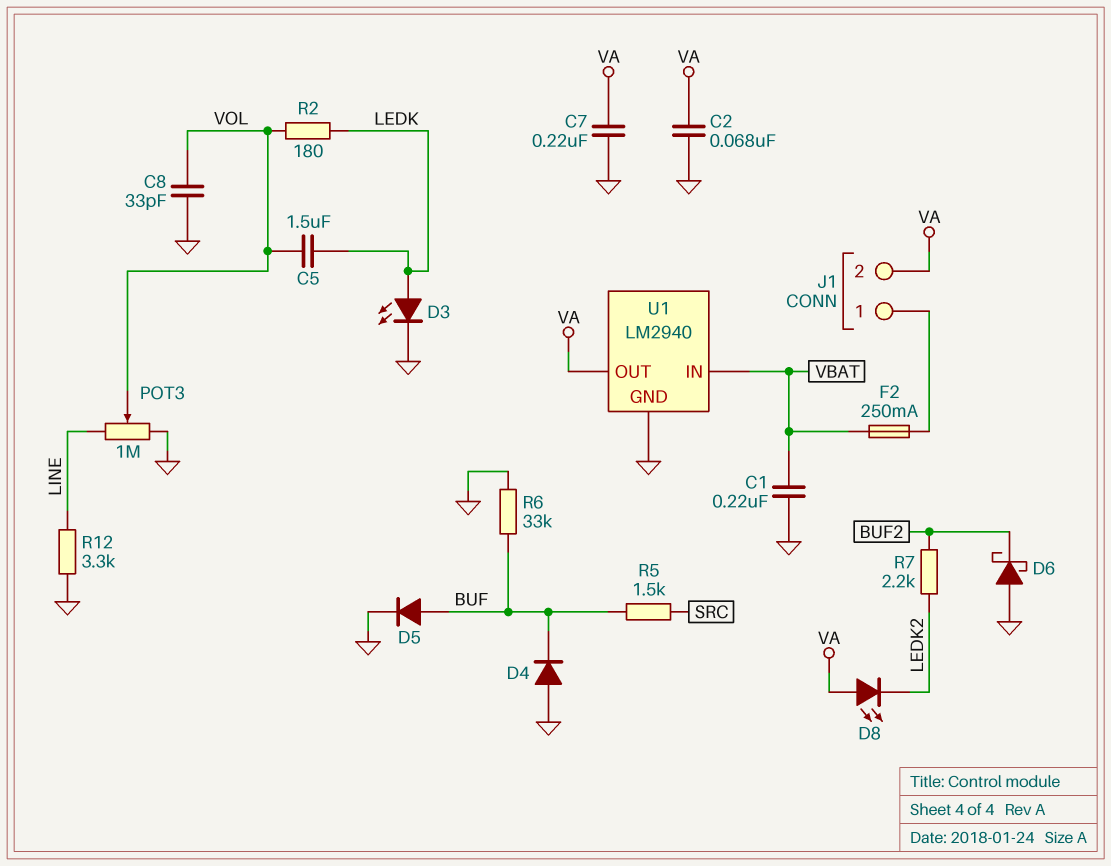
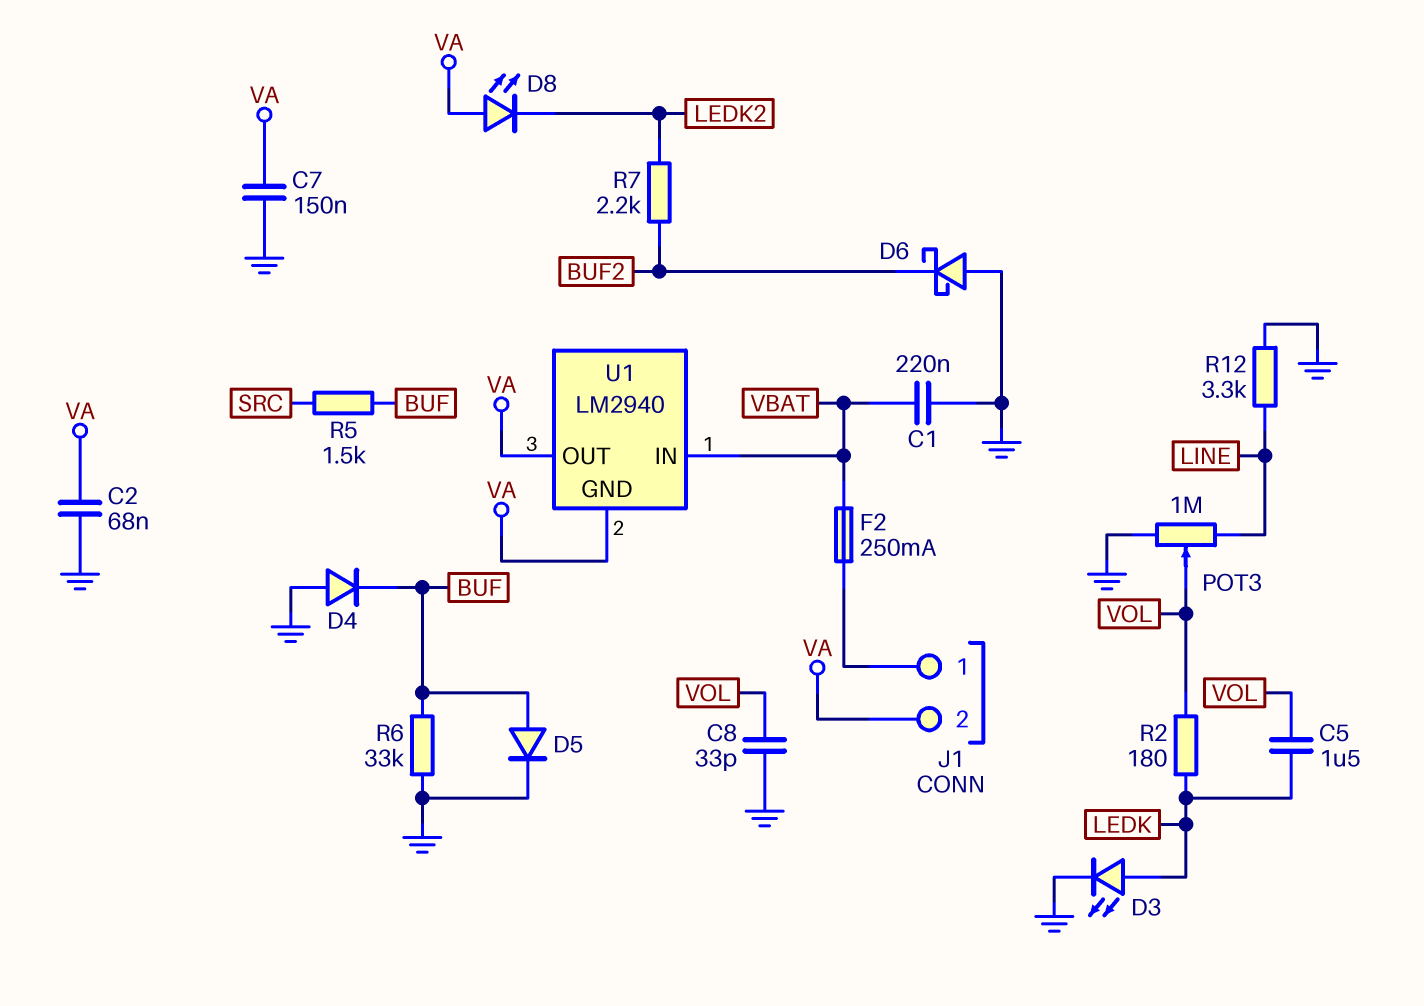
C7: 220nF (GND, VA) -> 150nF (GND, VA)
U1 pin GND: GND -> VA

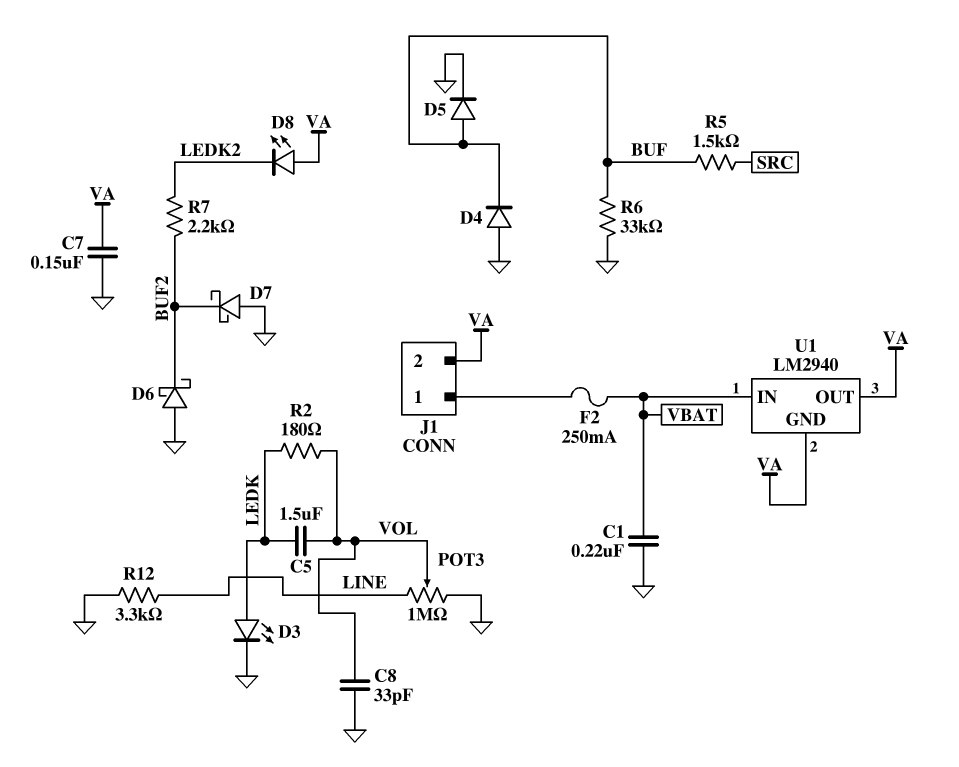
C2: 68nF (GND, VA) -> none
D7: none -> schottky (A GND, K BUF2)

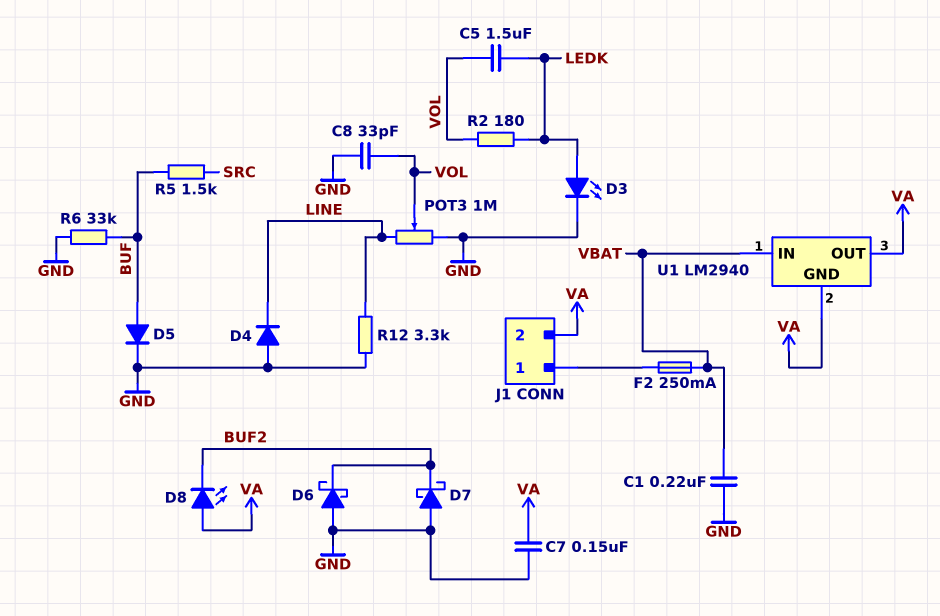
D4: diode (A GND, K BUF) -> diode (A GND, K LINE)
D8: LED (A VA, K LEDK2) -> LED (A VA, K BUF2)
R7: 2.2k (BUF2, LEDK2) -> none

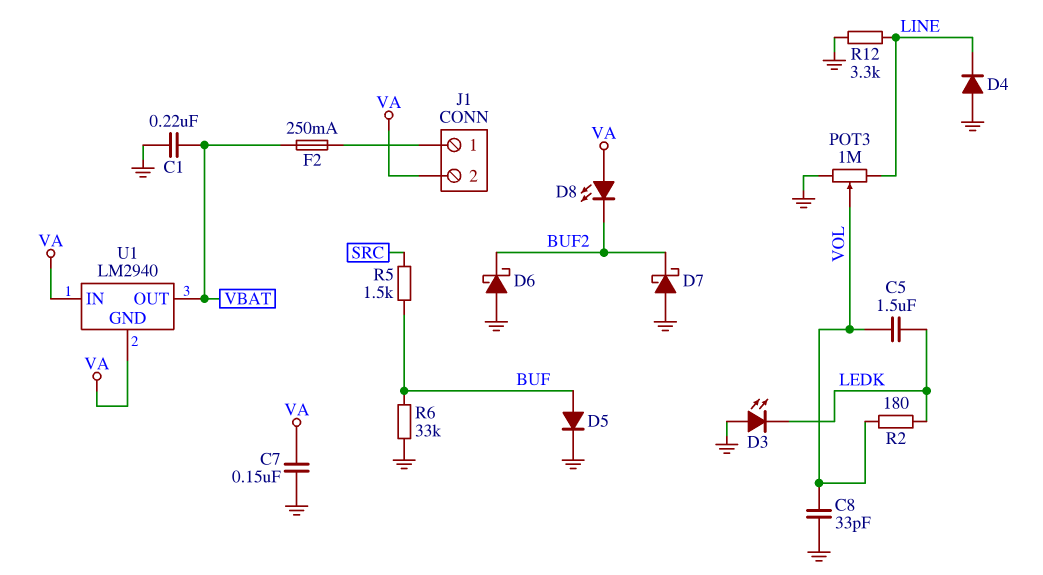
D3: LED (A LEDK, K GND) -> LED (A GND, K LEDK)
U1 pin IN: VBAT -> VA
U1 pin OUT: VA -> VBAT

